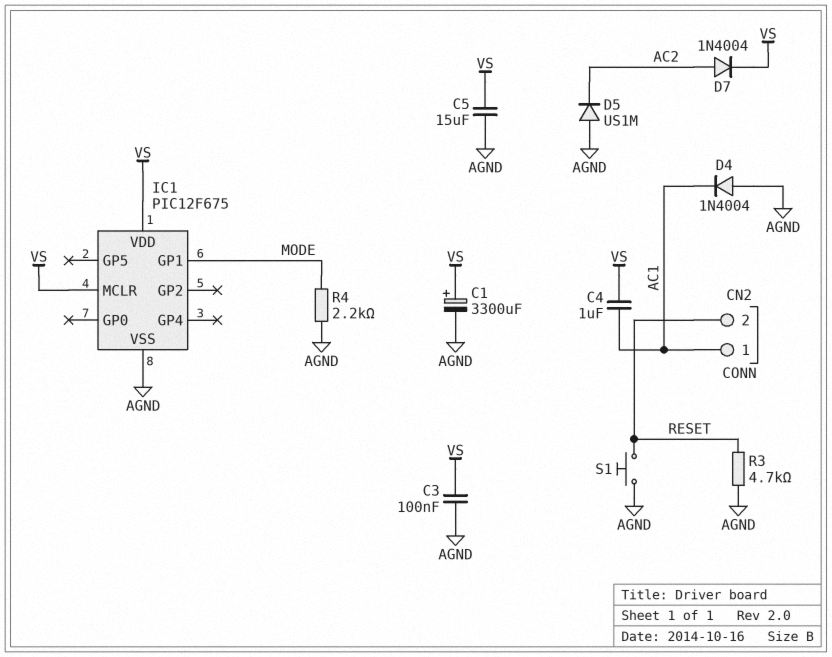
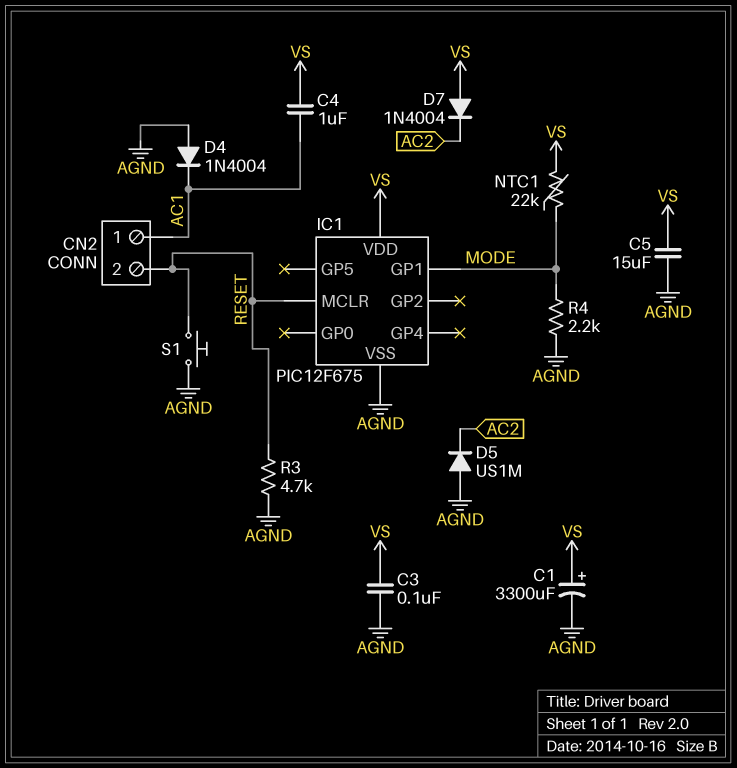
D7: diode 1N4004 (A AC2, K VS) -> diode 1N4004 (A VS, K AC2)
IC1 pin MCLR: VS -> RESET
NTC1: none -> 22k (MODE, VS)

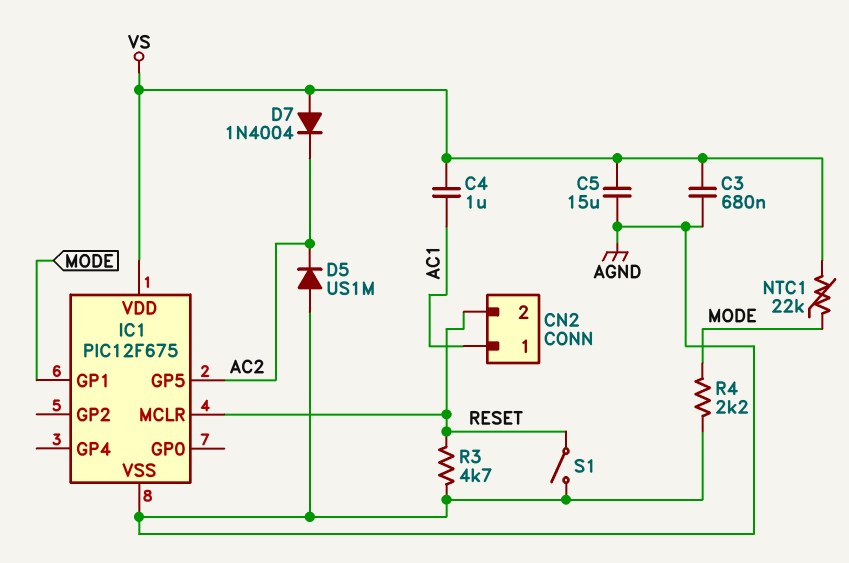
C1: 3300uF (plus VS, minus AGND) -> none
C3: 100nF (AGND, VS) -> 680nF (AGND, VS)
D4: diode 1N4004 (A AGND, K AC1) -> none
IC1 pin GP5: none -> AC2
S1: button (AGND, RESET) -> switch (AGND, RESET)

